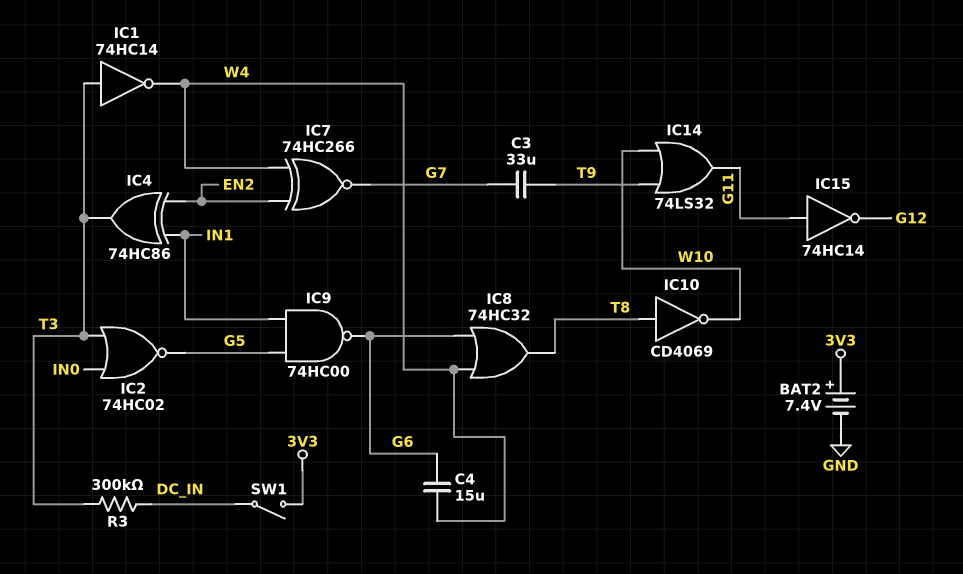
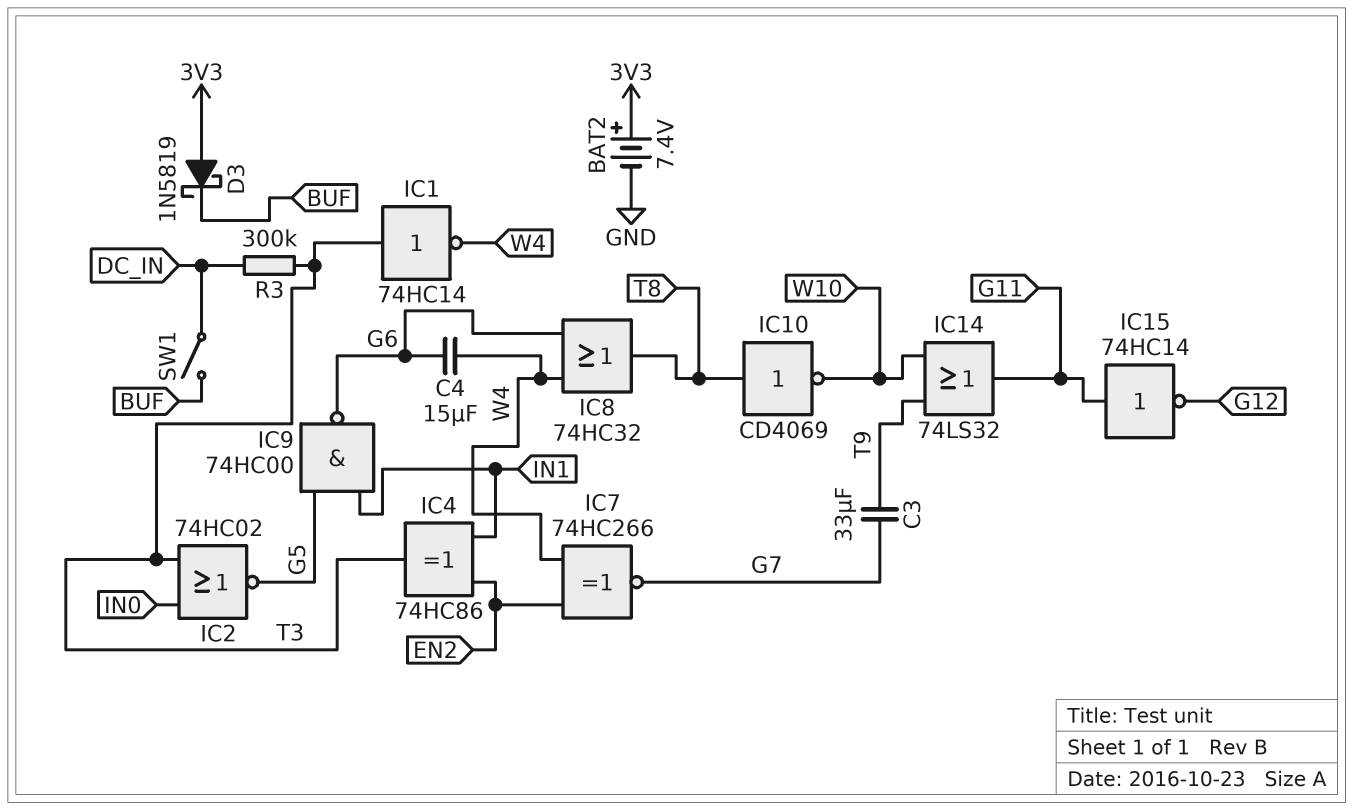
D3: none -> schottky 1N5819 (A 3V3, K BUF)
SW1: switch (3V3, DC_IN) -> switch (BUF, DC_IN)

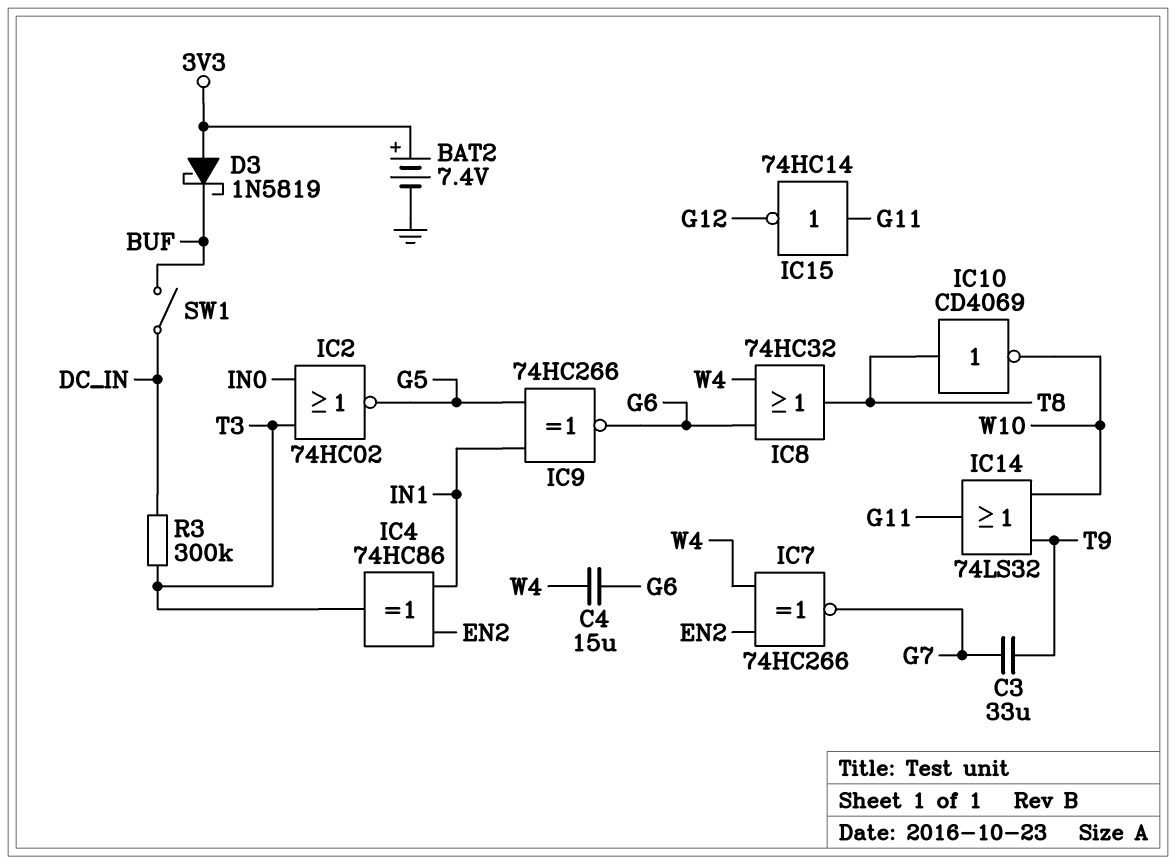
IC1: NOT 74HC14 (in T3, out W4) -> none
IC9: NAND 74HC00 (in G5, in IN1, out G6) -> XNOR 74HC266 (in G5, in IN1, out G6)

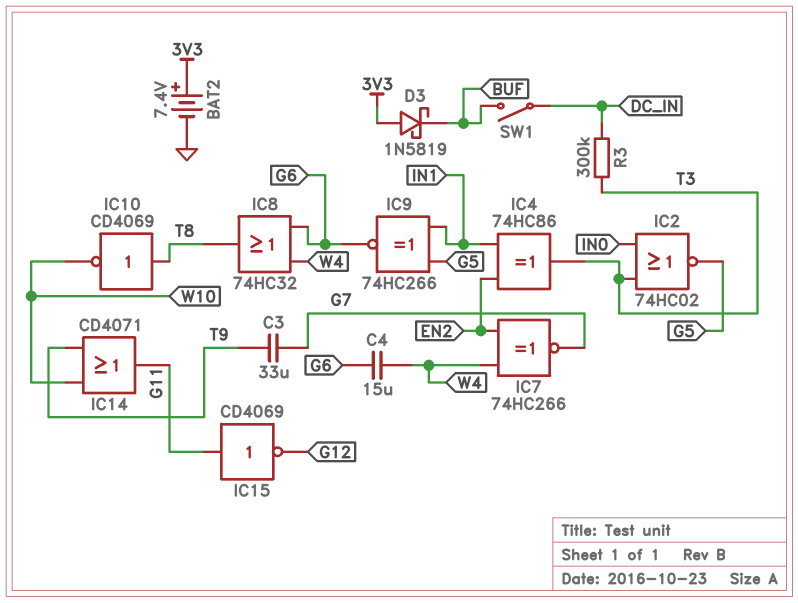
IC14: OR 74LS32 (in T9, in W10, out G11) -> OR CD4071 (in T9, in W10, out G11)
IC15: NOT 74HC14 (in G11, out G12) -> NOT CD4069 (in G11, out G12)

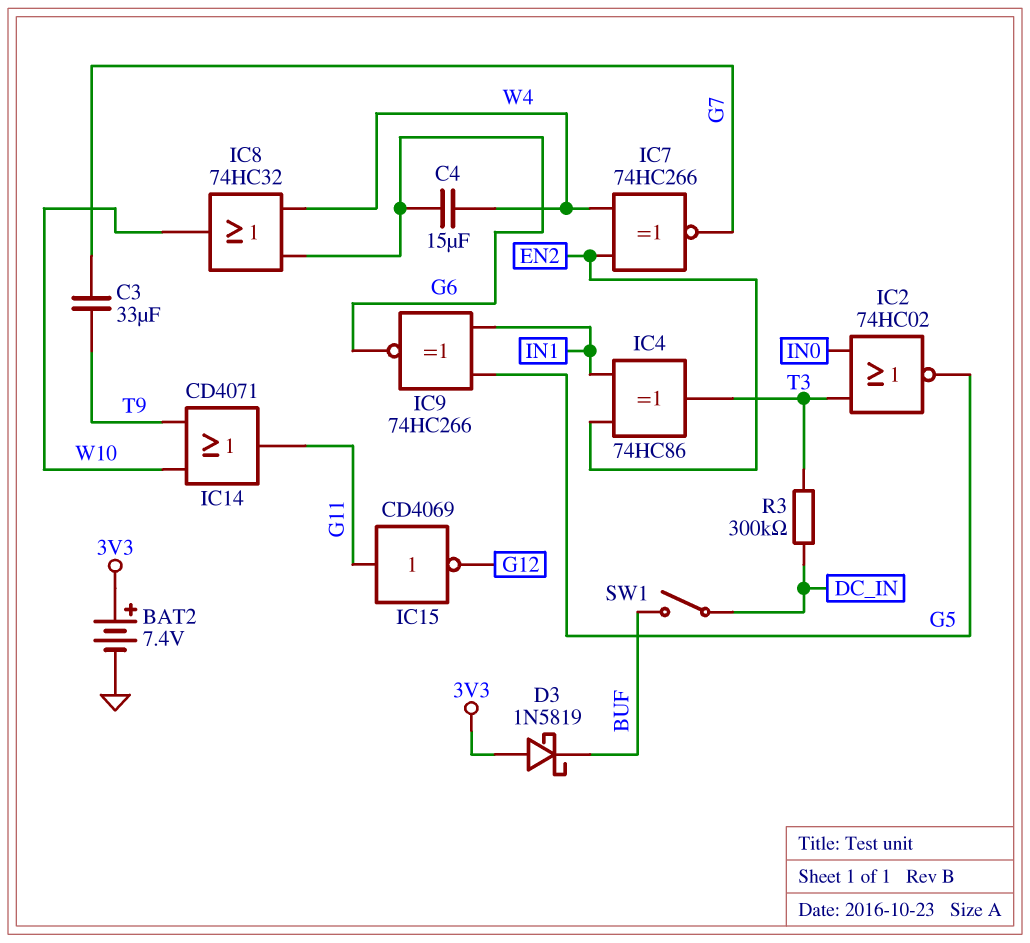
IC8: OR 74HC32 (in G6, in W4, out T8) -> OR 74HC32 (in G6, in W4, out W10)
IC10: NOT CD4069 (in T8, out W10) -> none

